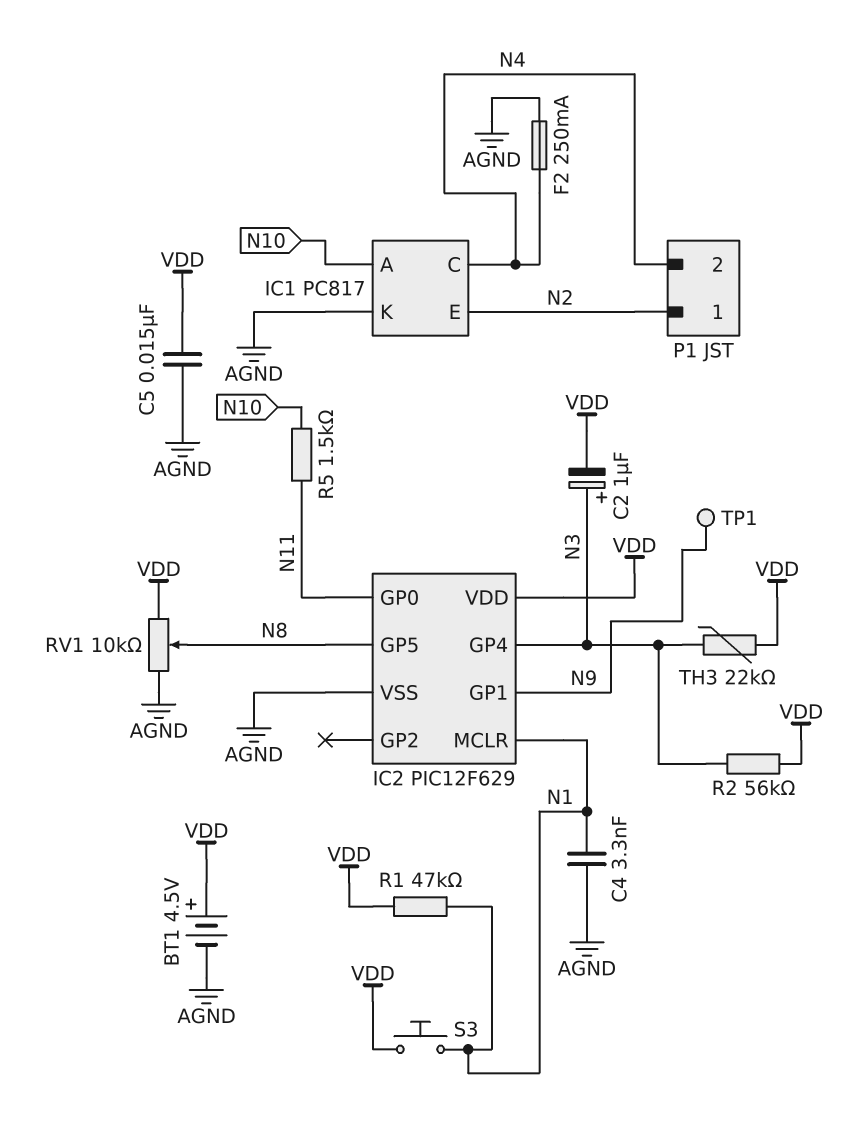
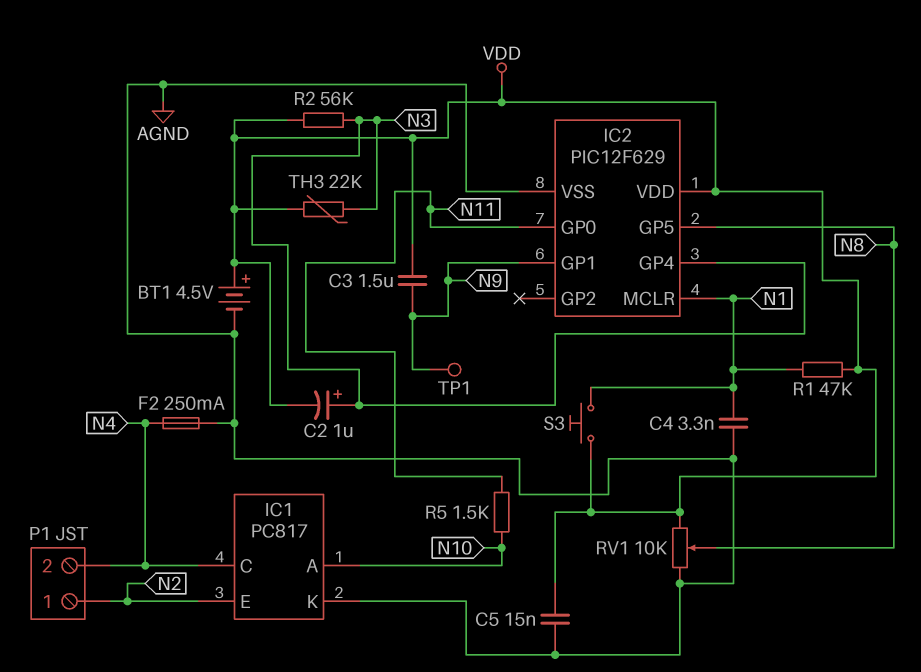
C3: none -> 1.5uF (N9, VDD)

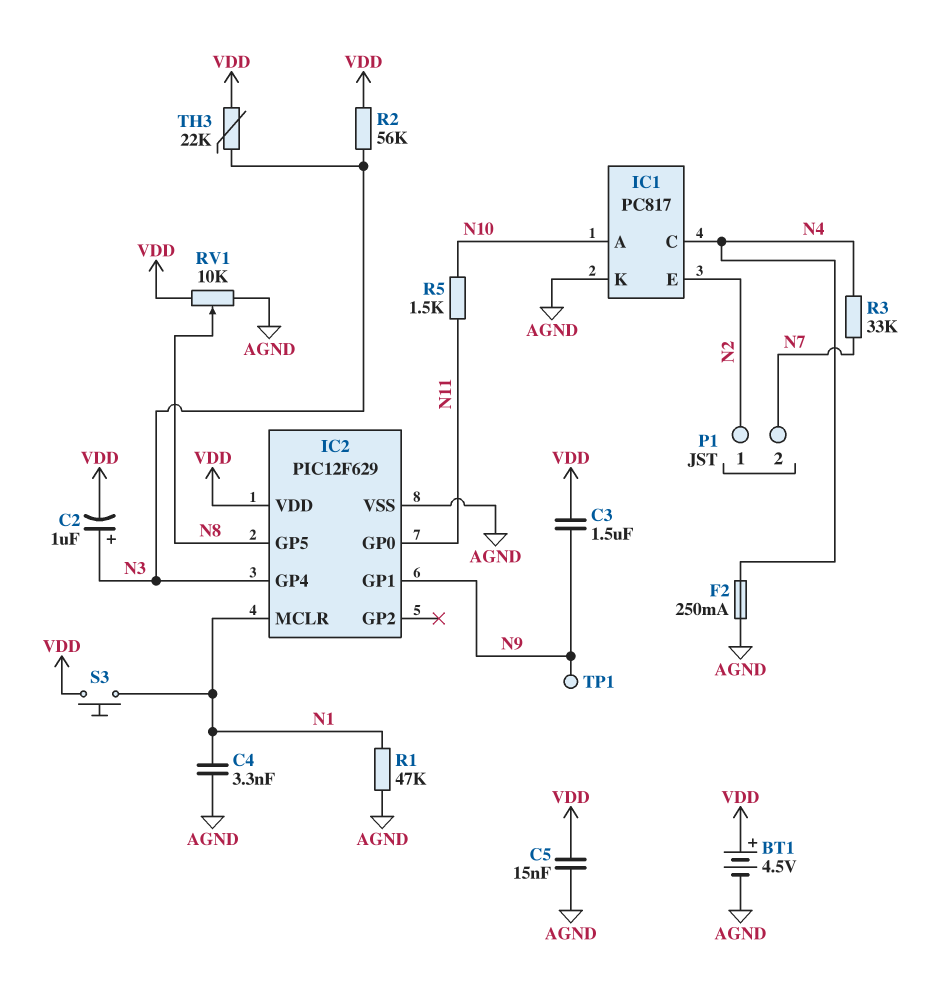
P1 pin 2: N4 -> N7
R1: 47k (N1, VDD) -> 47k (AGND, N1)
R3: none -> 33k (N4, N7)

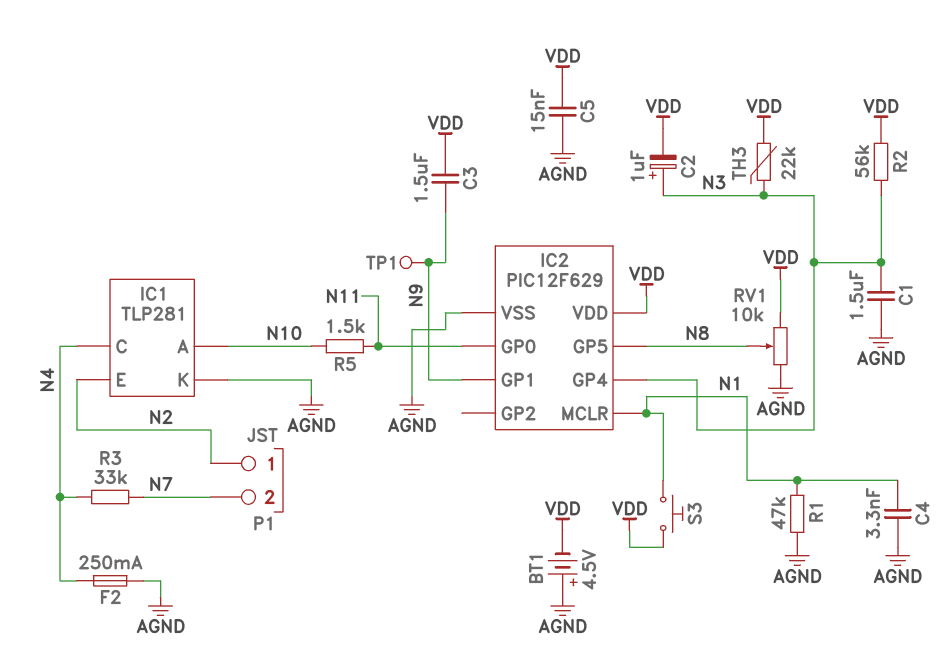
BT1: 4.5V (plus VDD, minus AGND) -> 4.5V (plus AGND, minus VDD)
C1: none -> 1.5uF (AGND, N3)
IC1: PC817 -> TLP281

